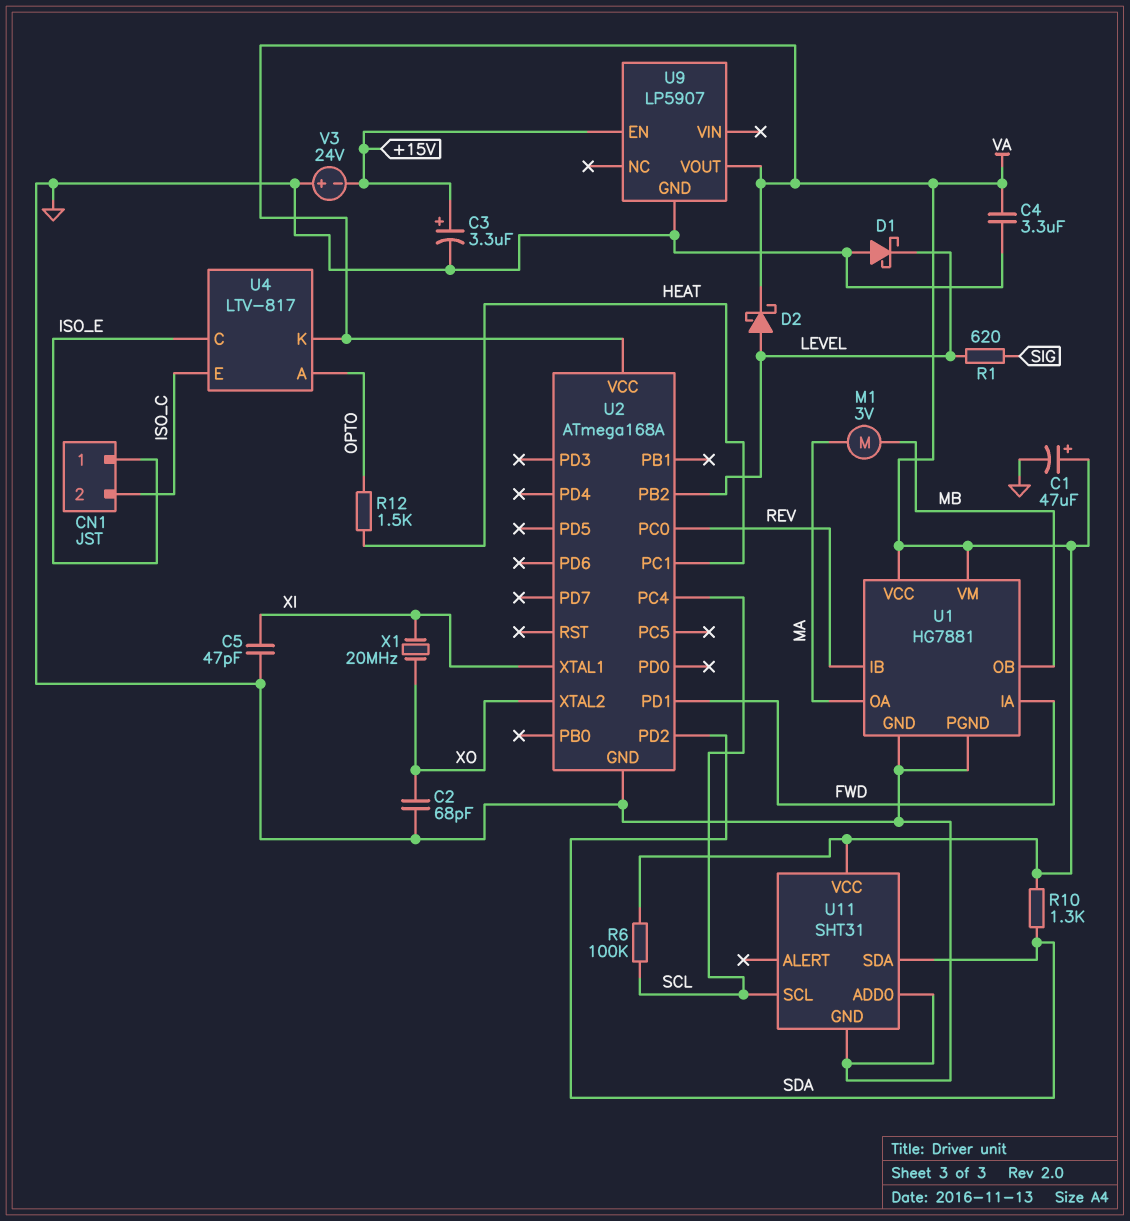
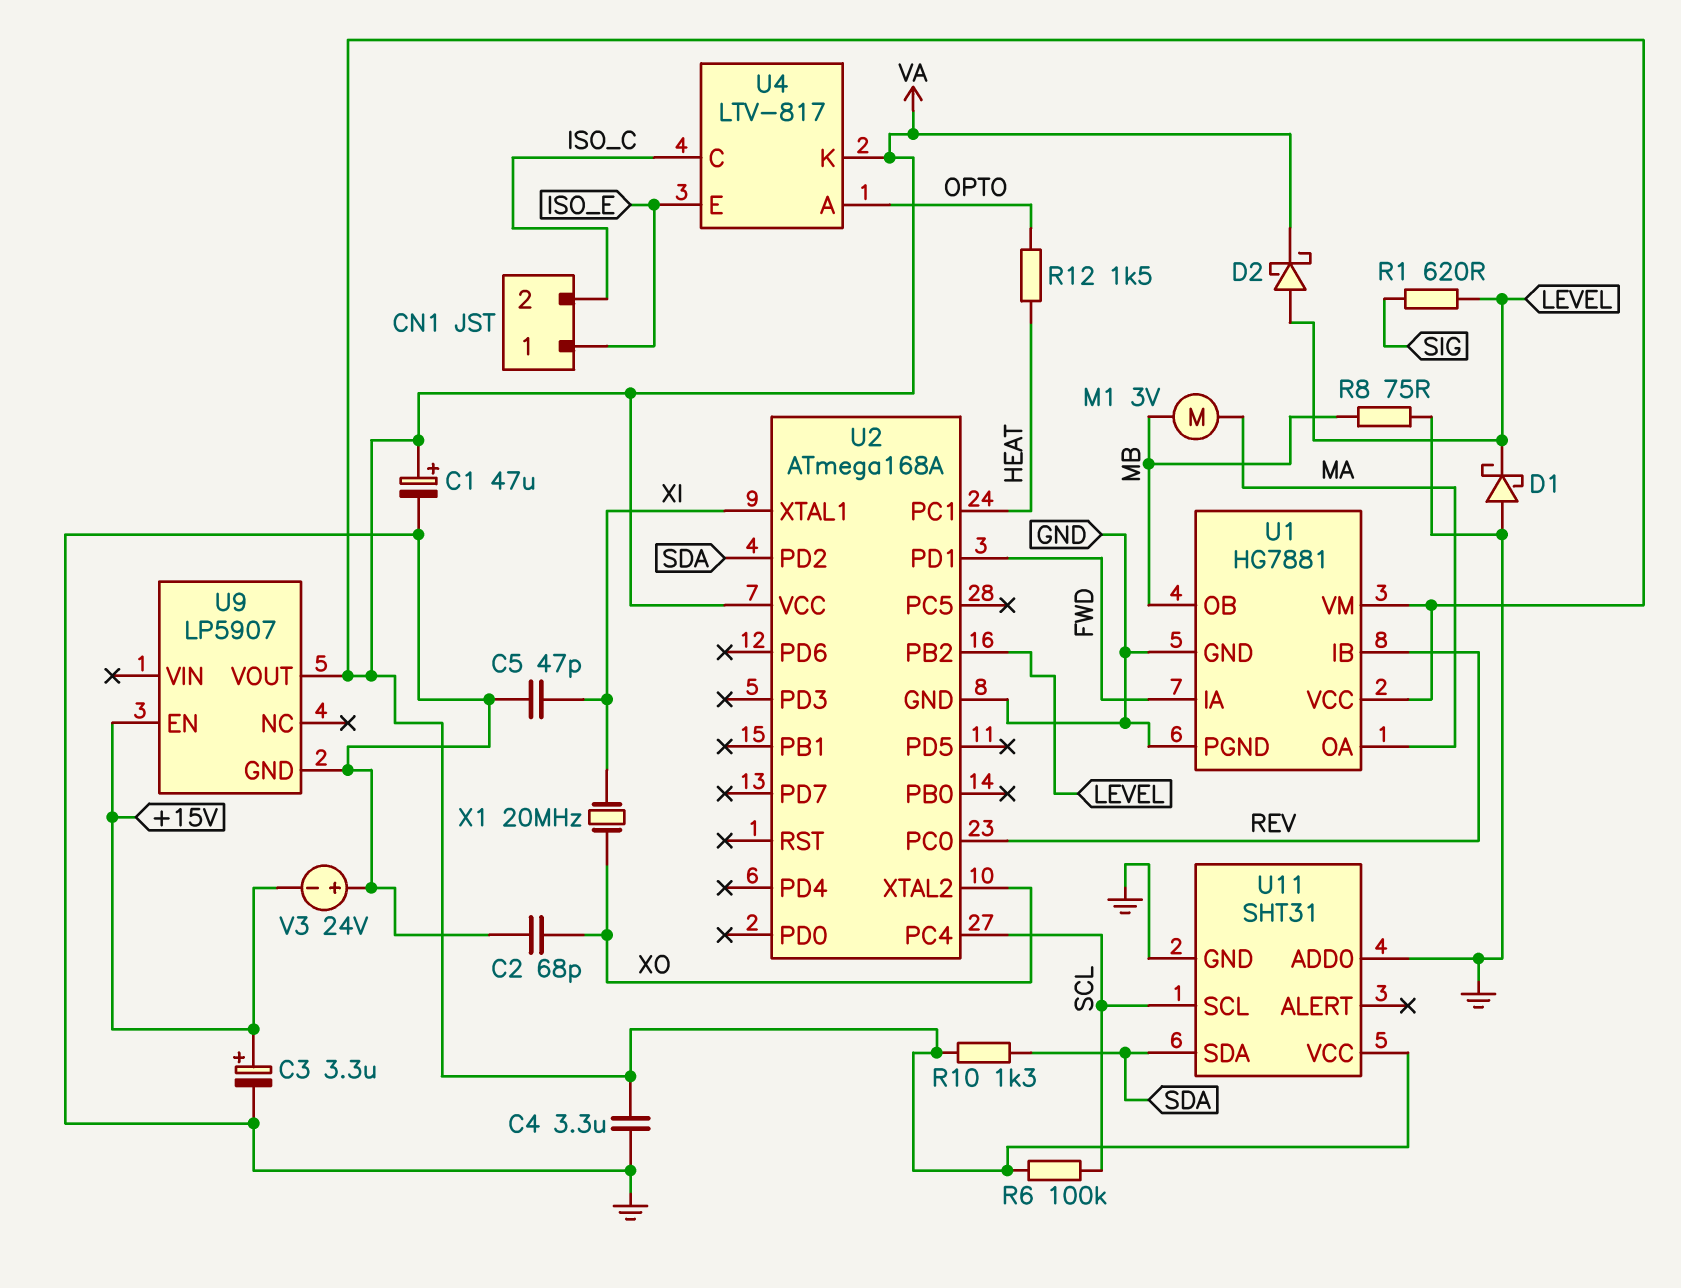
R8: none -> 75 (GND, MB)
U4 pin C: ISO_E -> ISO_C
U4 pin E: ISO_C -> ISO_E

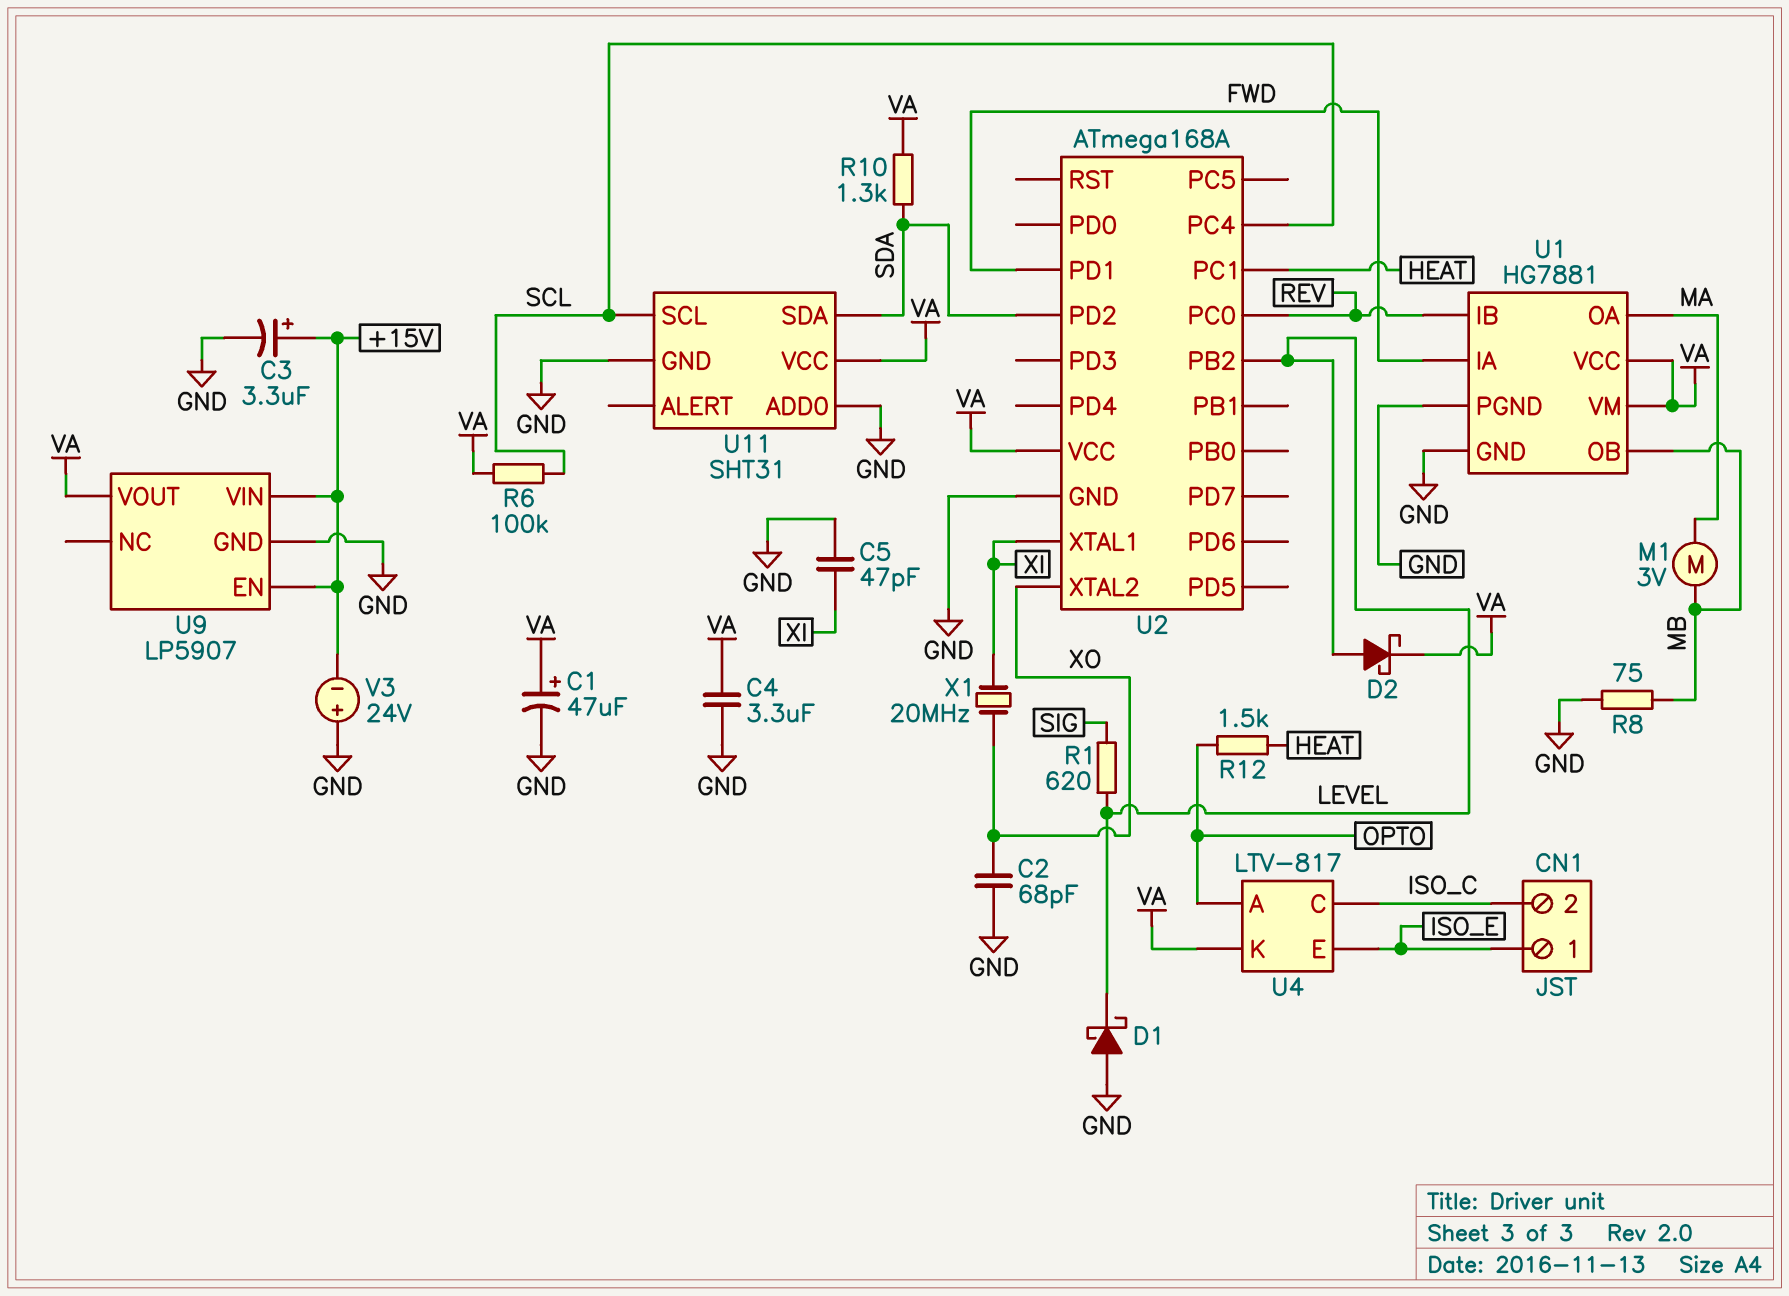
U9 pin VIN: none -> +15V

